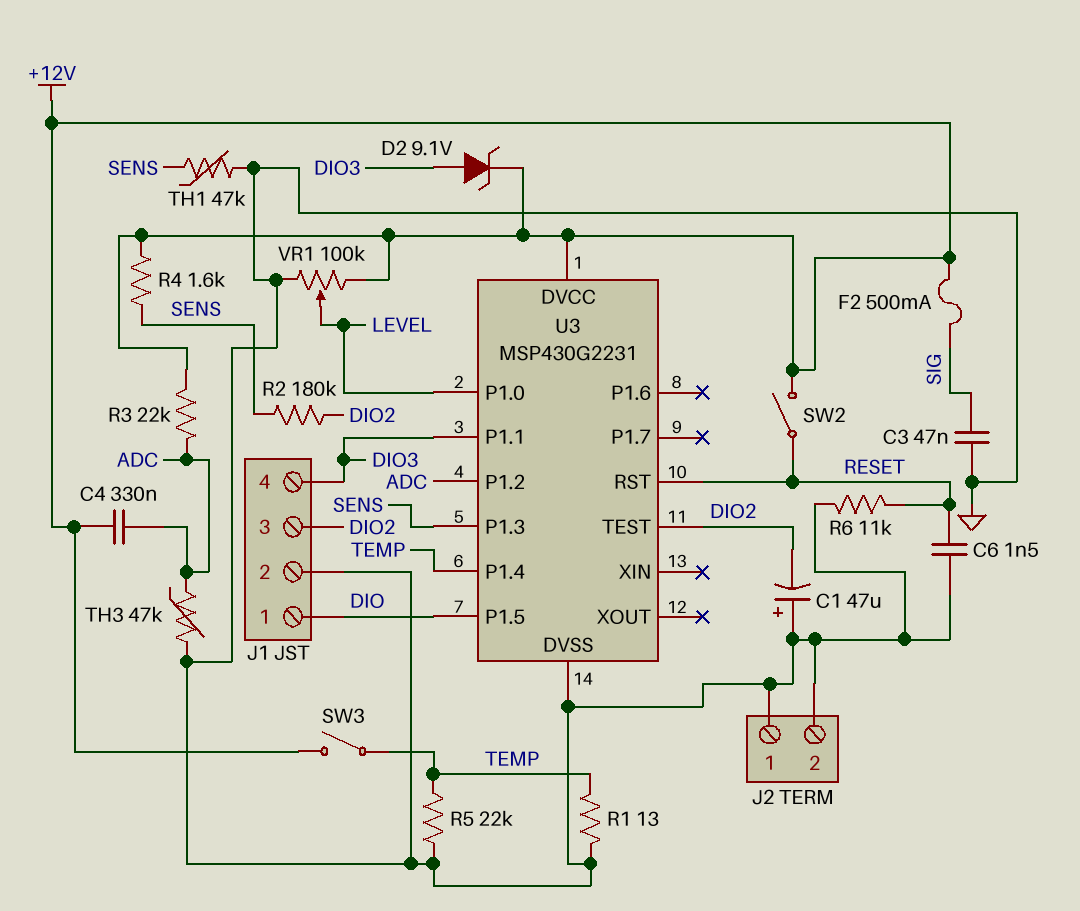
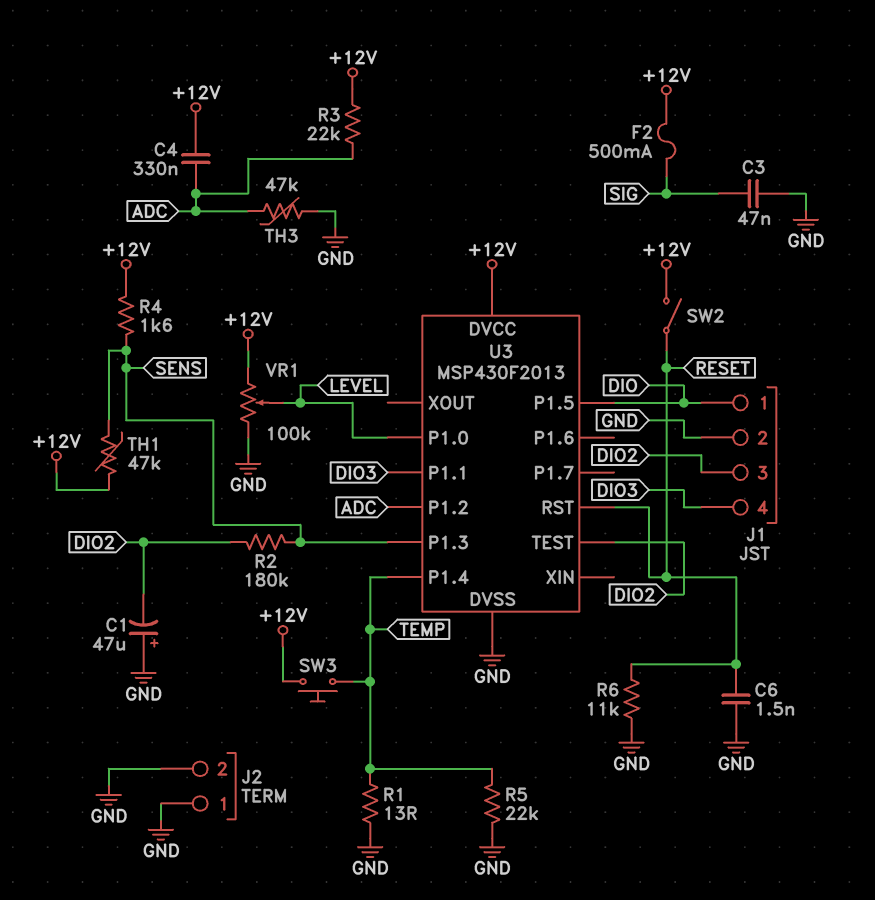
D2: zener 9.1V (A DIO3, K +12V) -> none
SW3: switch (+12V, TEMP) -> button (+12V, TEMP)
TH1: 47k (GND, SENS) -> 47k (+12V, SENS)
U3: MSP430G2231 -> MSP430F2013

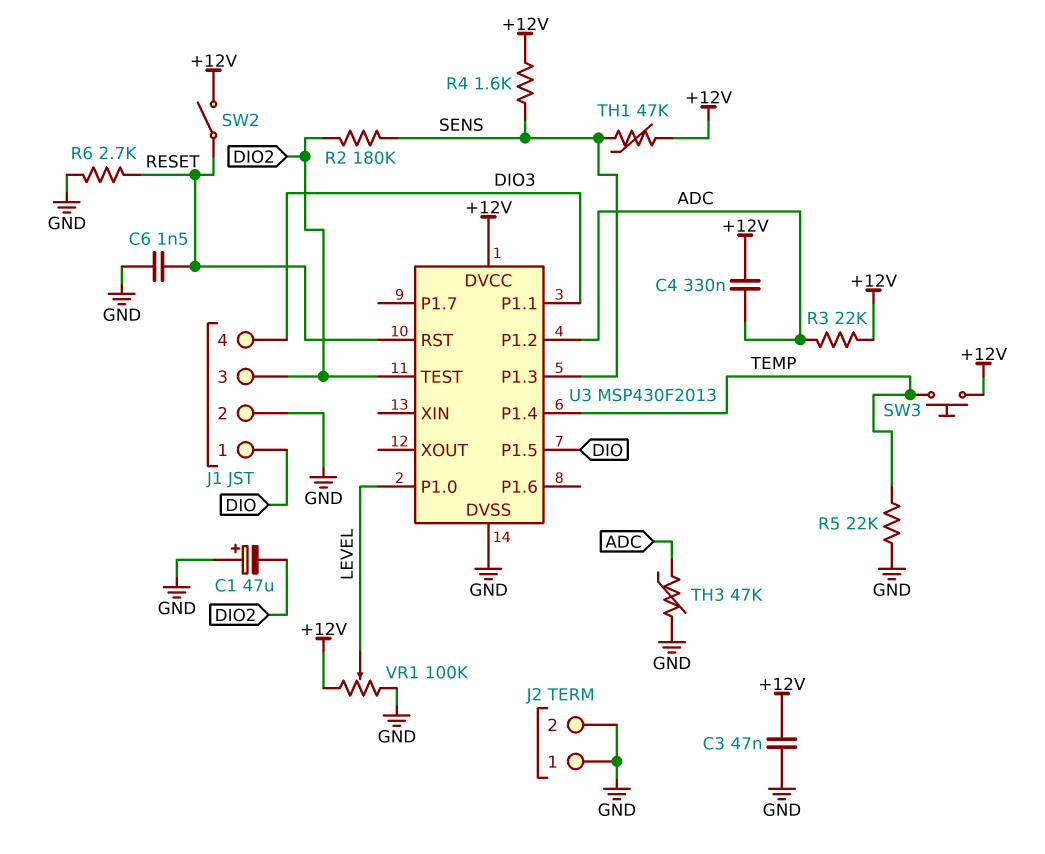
C3: 47nF (GND, SIG) -> 47nF (+12V, GND)
F2: 500mA (+12V, SIG) -> none
R1: 13 (GND, TEMP) -> none
R6: 11k (GND, RESET) -> 2.7k (GND, RESET)

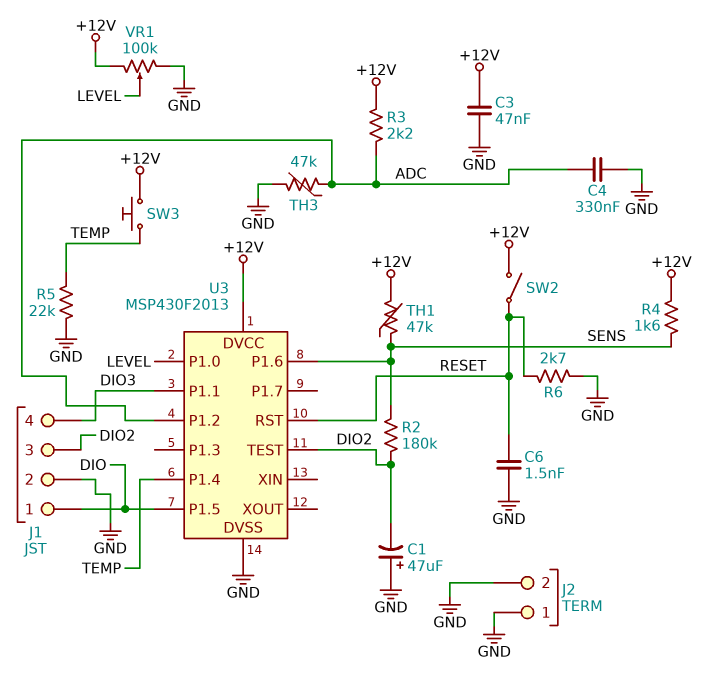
C4: 330nF (+12V, ADC) -> 330nF (ADC, GND)
R3: 22k (+12V, ADC) -> 2.2k (+12V, ADC)
U3 pin P1.3: SENS -> none
U3 pin P1.6: none -> SENS

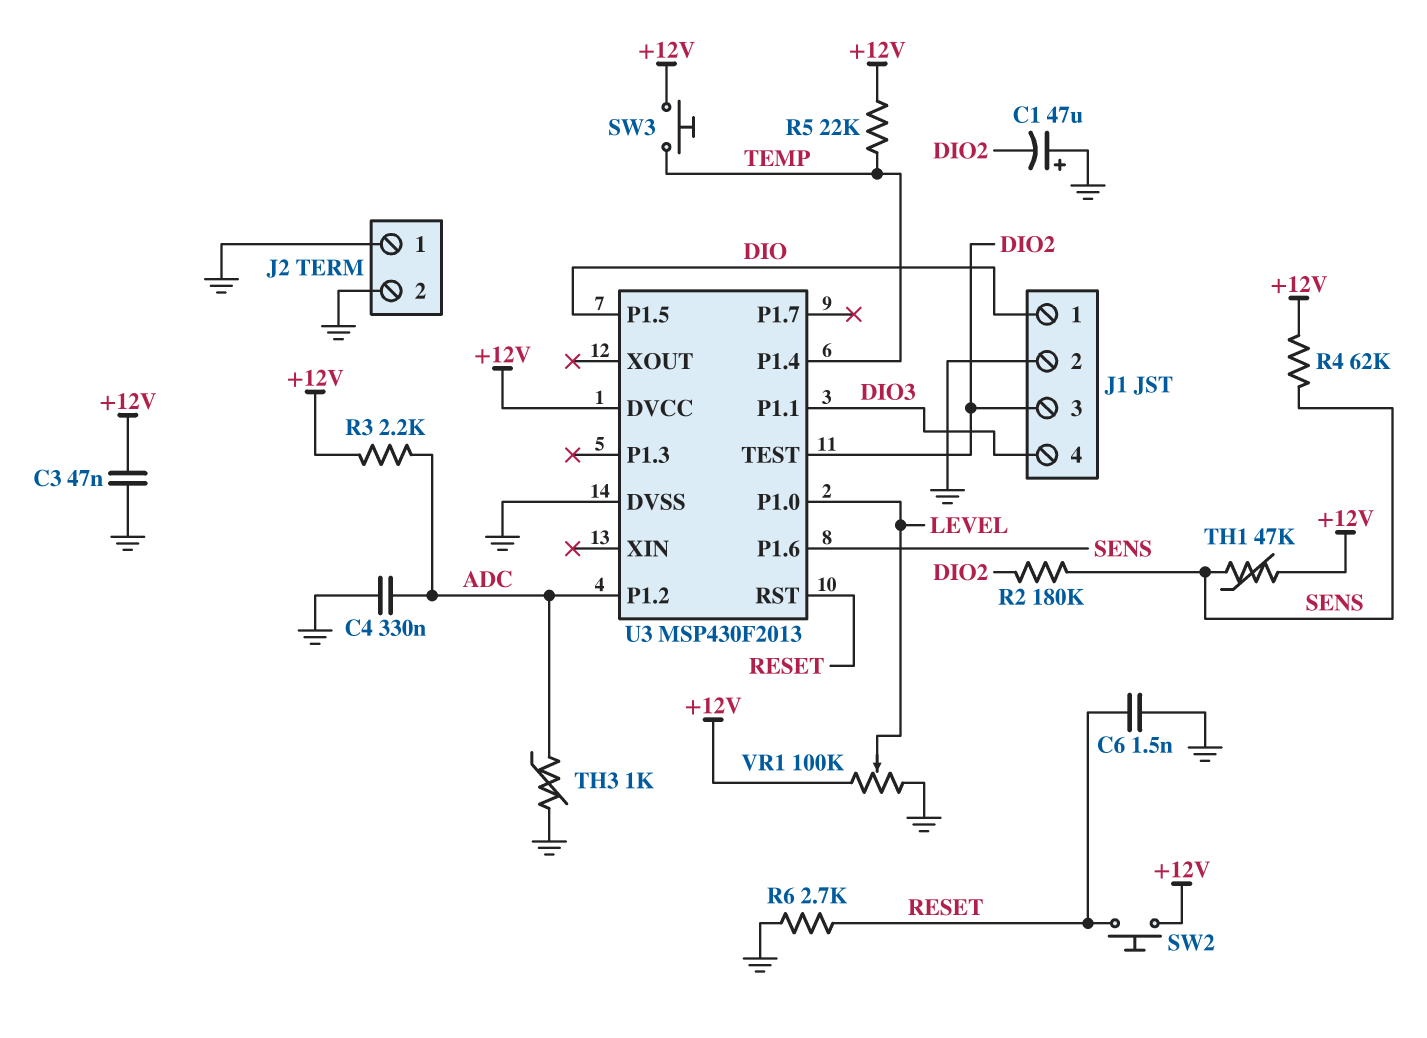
R4: 1.6k (+12V, SENS) -> 62k (+12V, SENS)
R5: 22k (GND, TEMP) -> 22k (+12V, TEMP)
SW2: switch (+12V, RESET) -> button (+12V, RESET)
TH3: 47k (ADC, GND) -> 1k (ADC, GND)

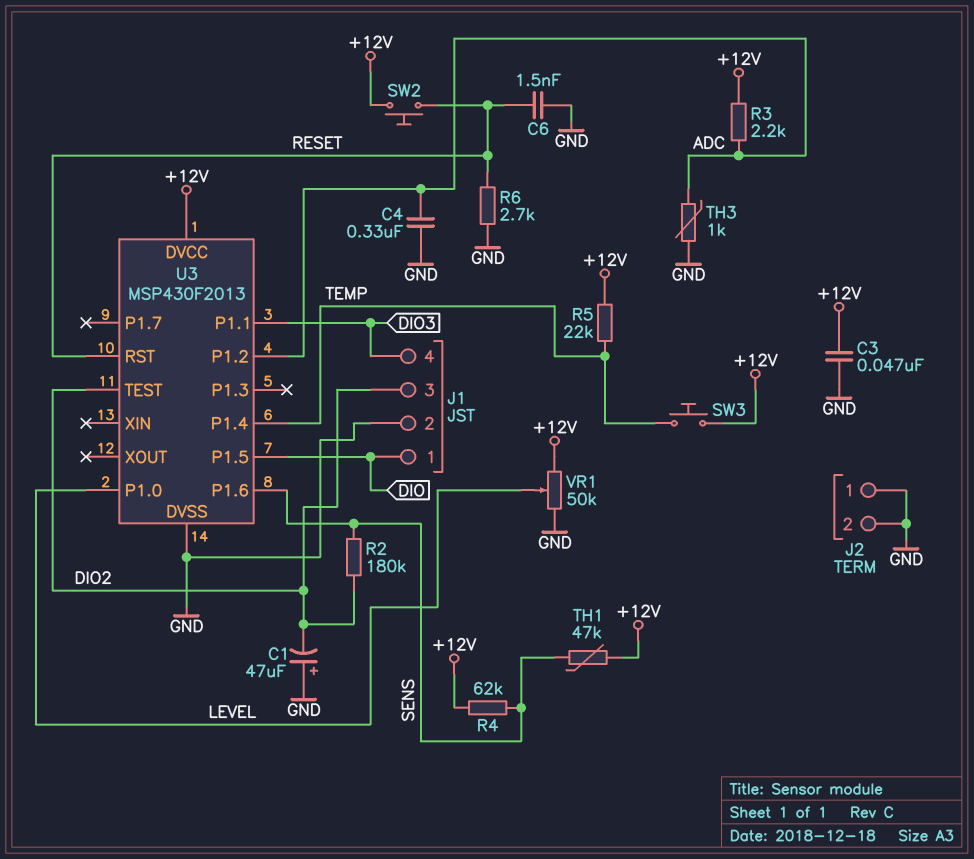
VR1: 100k (+12V, GND, wiper LEVEL) -> 50k (+12V, GND, wiper LEVEL)

